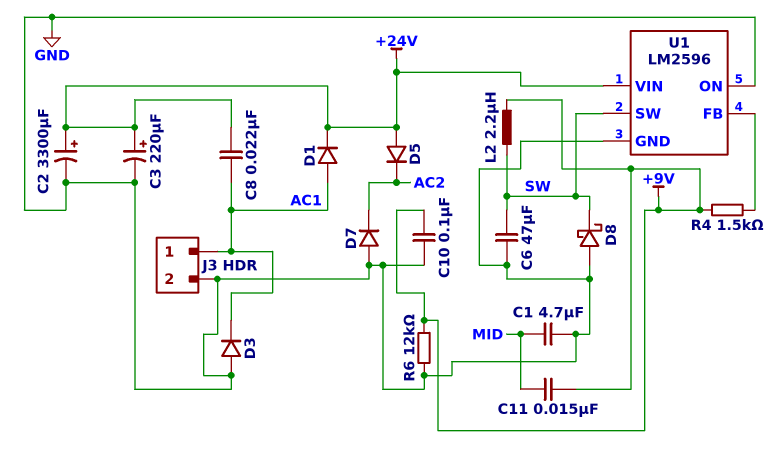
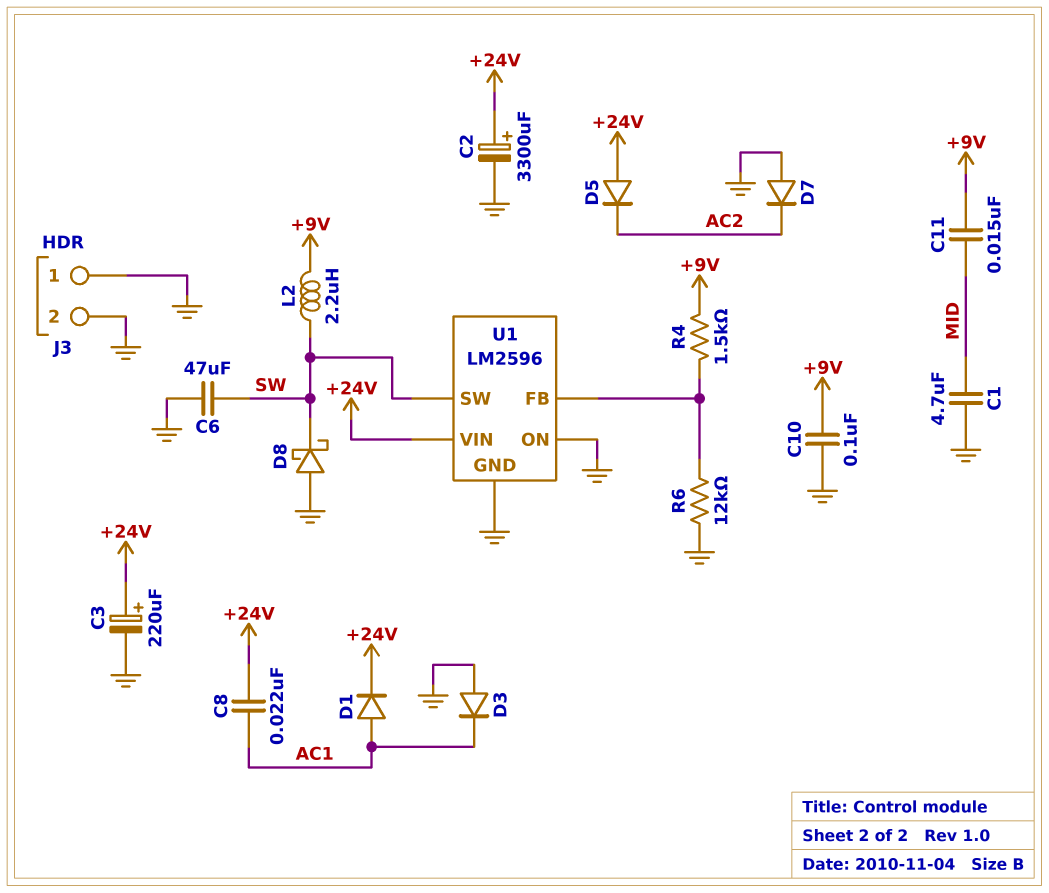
J3 pin 1: AC1 -> GND
R6: 12k (+9V, GND) -> 12k (GND, U1/FB)

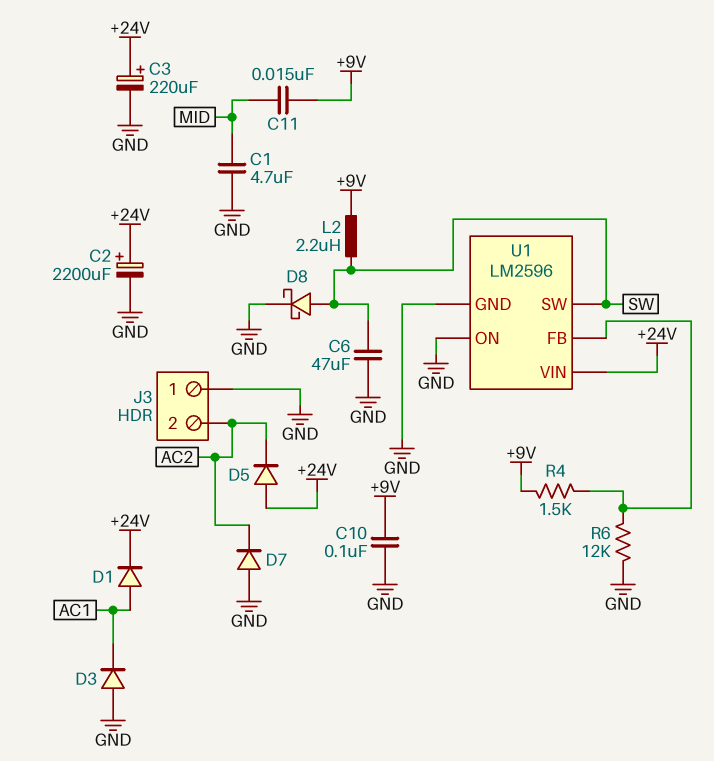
C2: 3300uF (plus +24V, minus GND) -> 2200uF (plus +24V, minus GND)
C8: 22nF (+24V, AC1) -> none
D8: schottky (A GND, K SW) -> schottky (A SW, K GND)
J3 pin 2: GND -> AC2

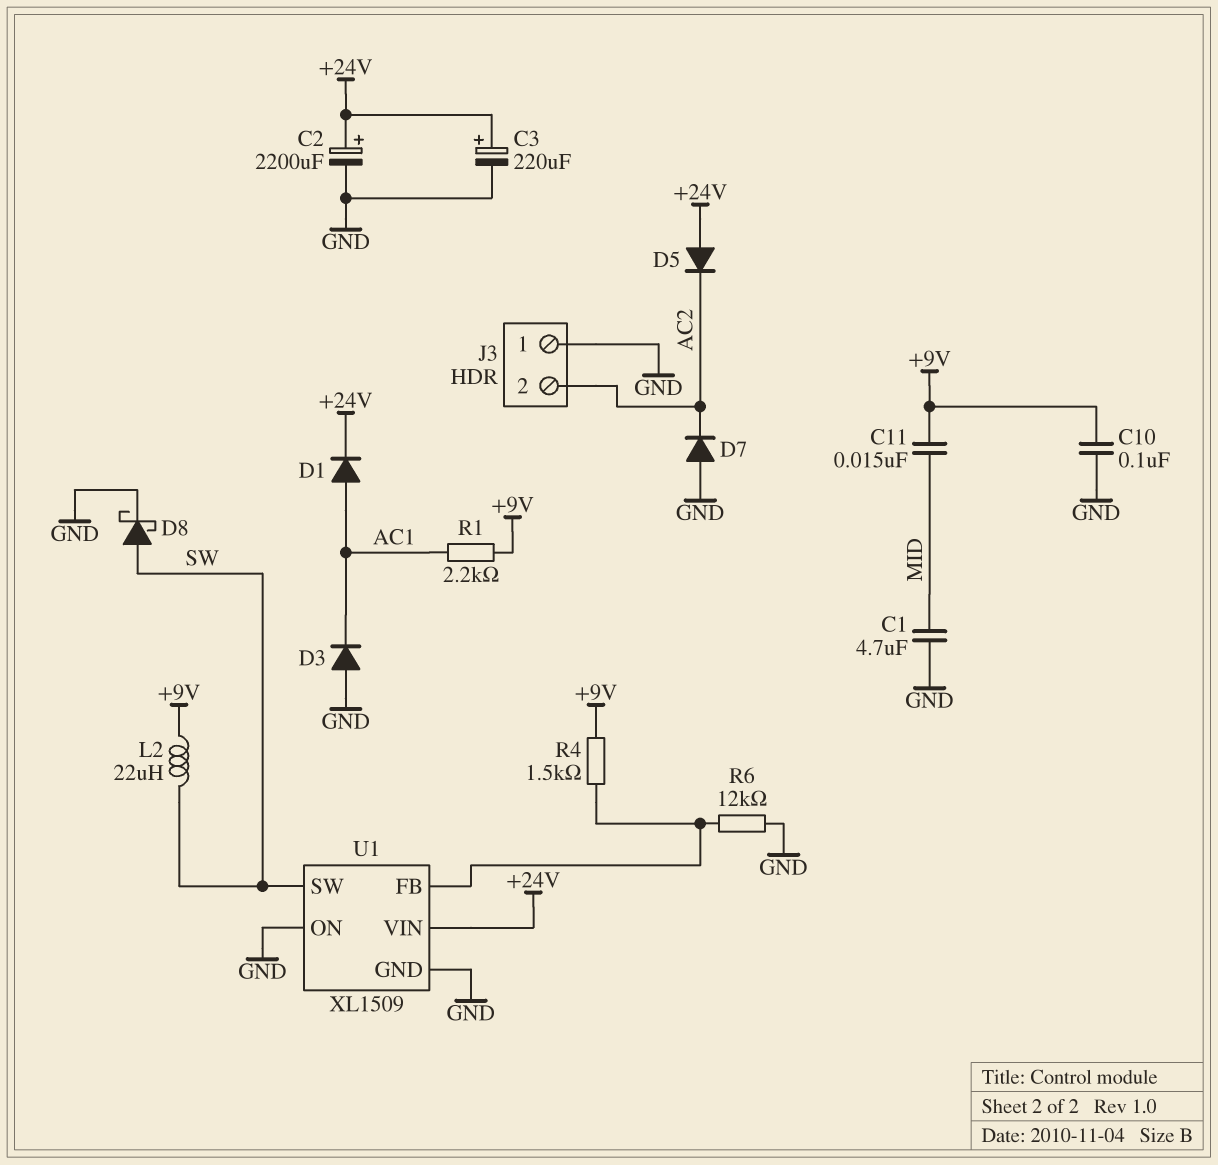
C6: 47uF (GND, SW) -> none
L2: 2.2uH (+9V, SW) -> 22uH (+9V, SW)
R1: none -> 2.2k (+9V, AC1)
U1: LM2596 -> XL1509

